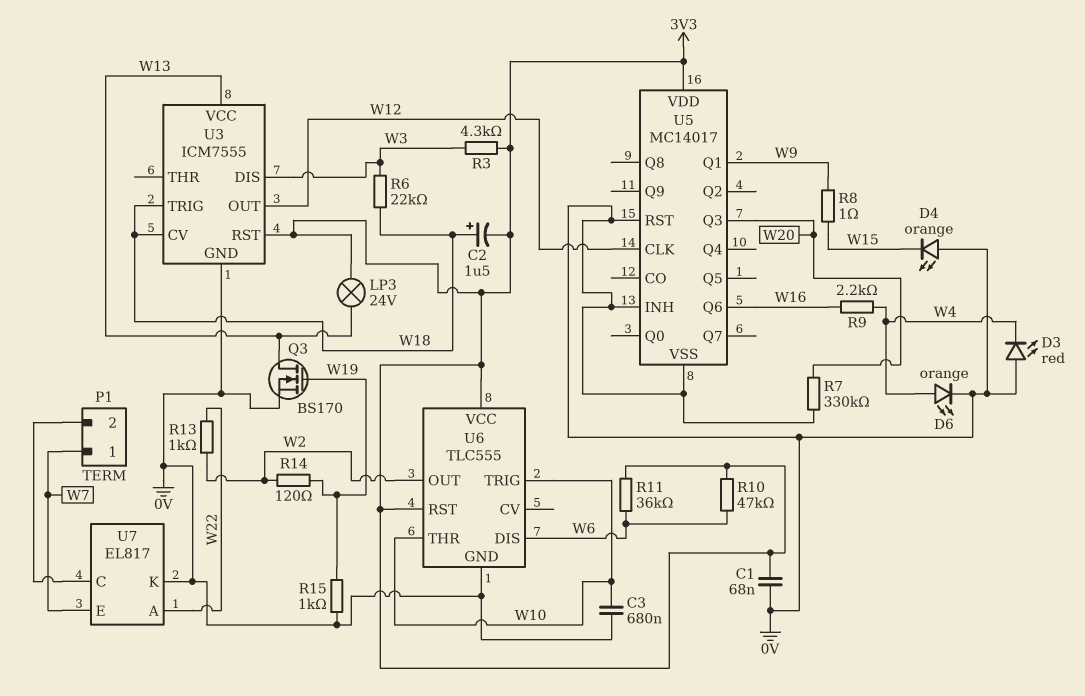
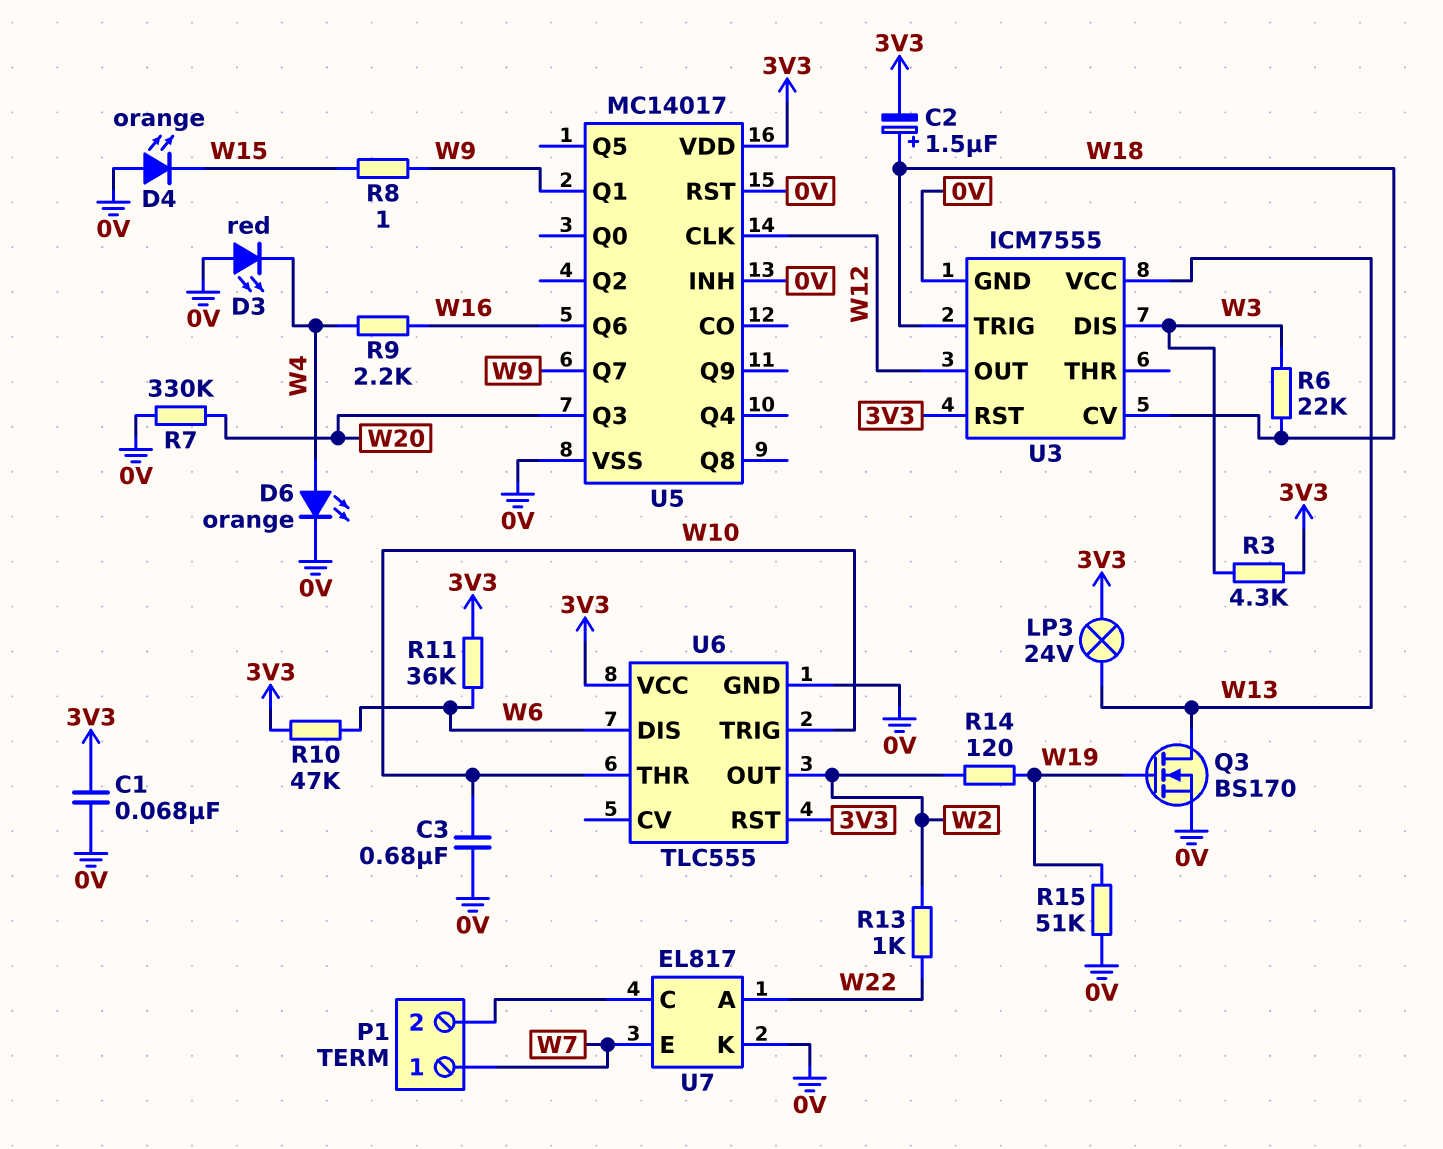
R15: 1k (0V, W19) -> 51k (0V, W19)
U5 pin Q7: none -> W9

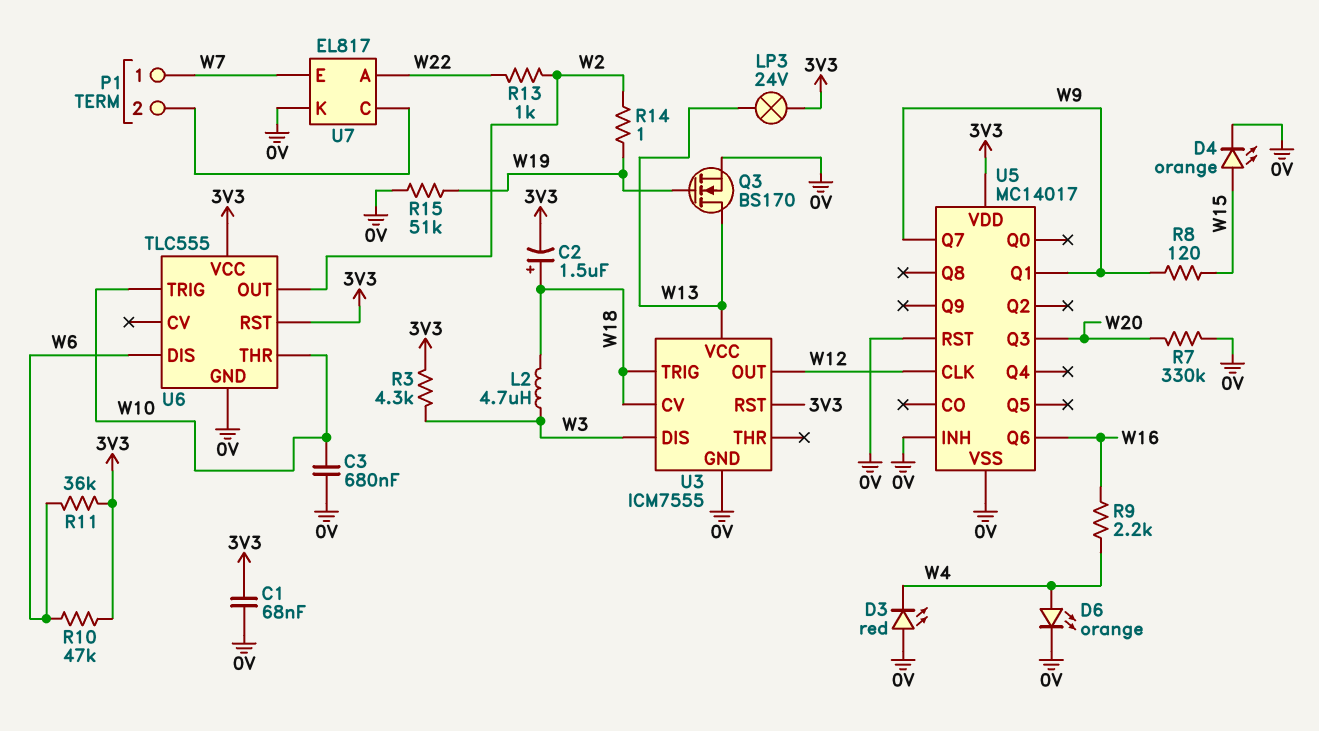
D4: LED orange (A 0V, K W15) -> LED orange (A W15, K 0V)
L2: none -> 4.7uH (W3, W18)
R6: 22k (W3, W18) -> none
R8: 1 (W9, W15) -> 120 (W9, W15)
R14: 120 (W2, W19) -> 1 (W2, W19)

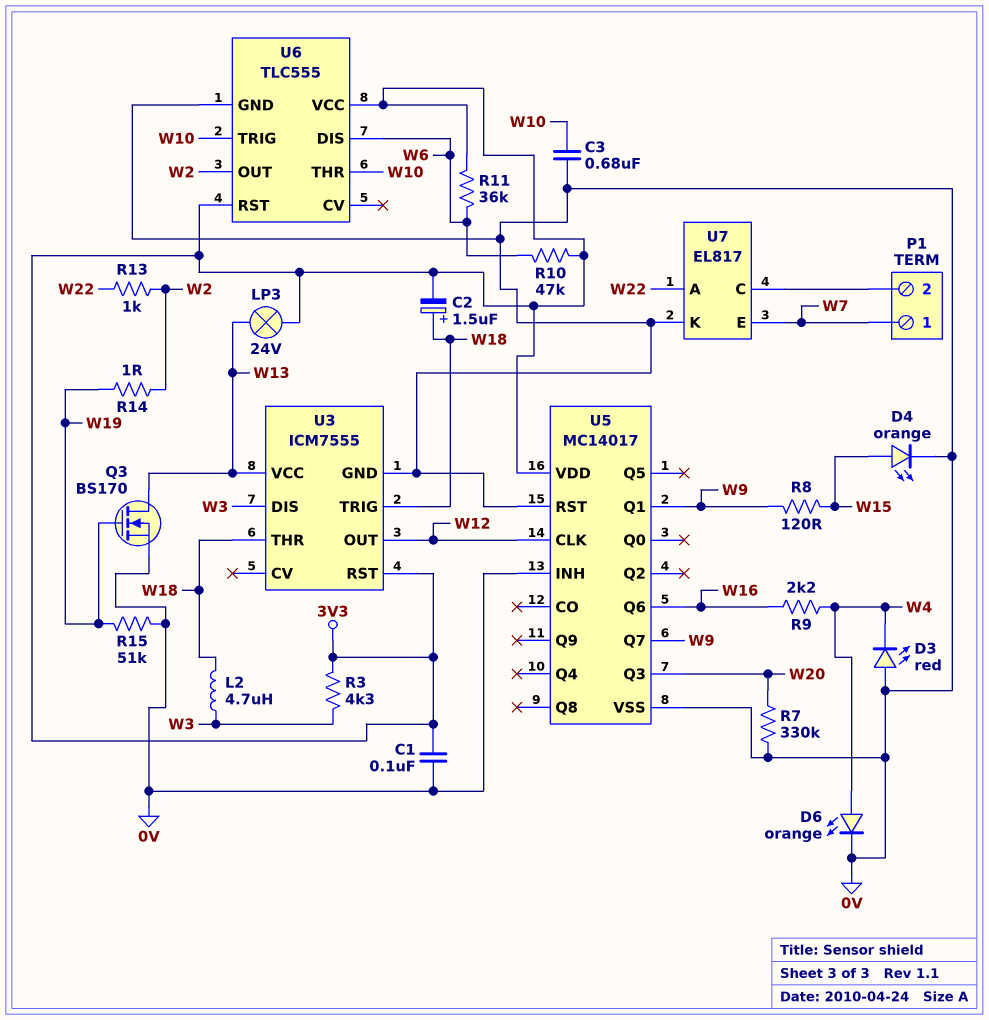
C1: 68nF (0V, 3V3) -> 100nF (0V, 3V3)
U3 pin CV: W18 -> none
U3 pin THR: none -> W18

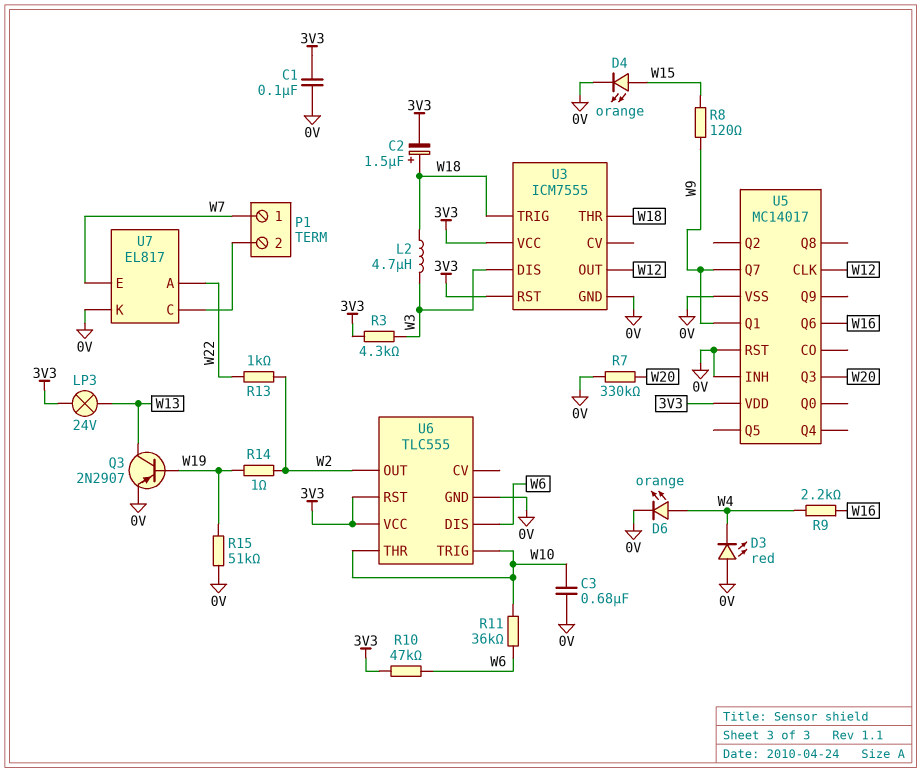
Q3: NMOS BS170 (G W19, D W13, S 0V) -> PNP 2N2907 (B W19, C W13, E 0V)
R11: 36k (3V3, W6) -> 36k (W6, W10)
U3 pin VCC: W13 -> 3V3

